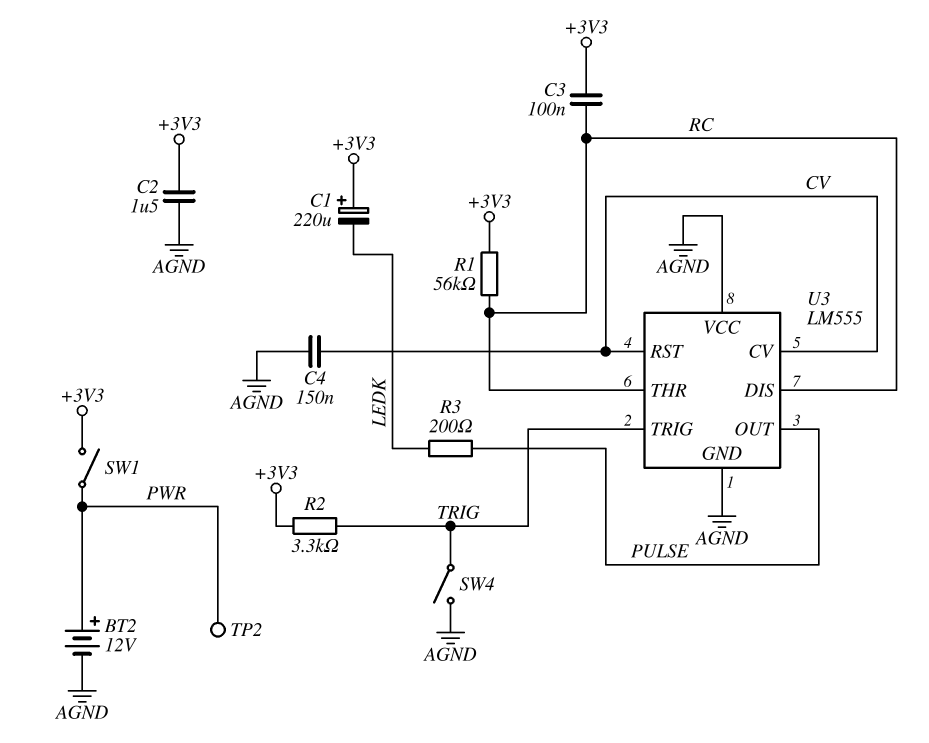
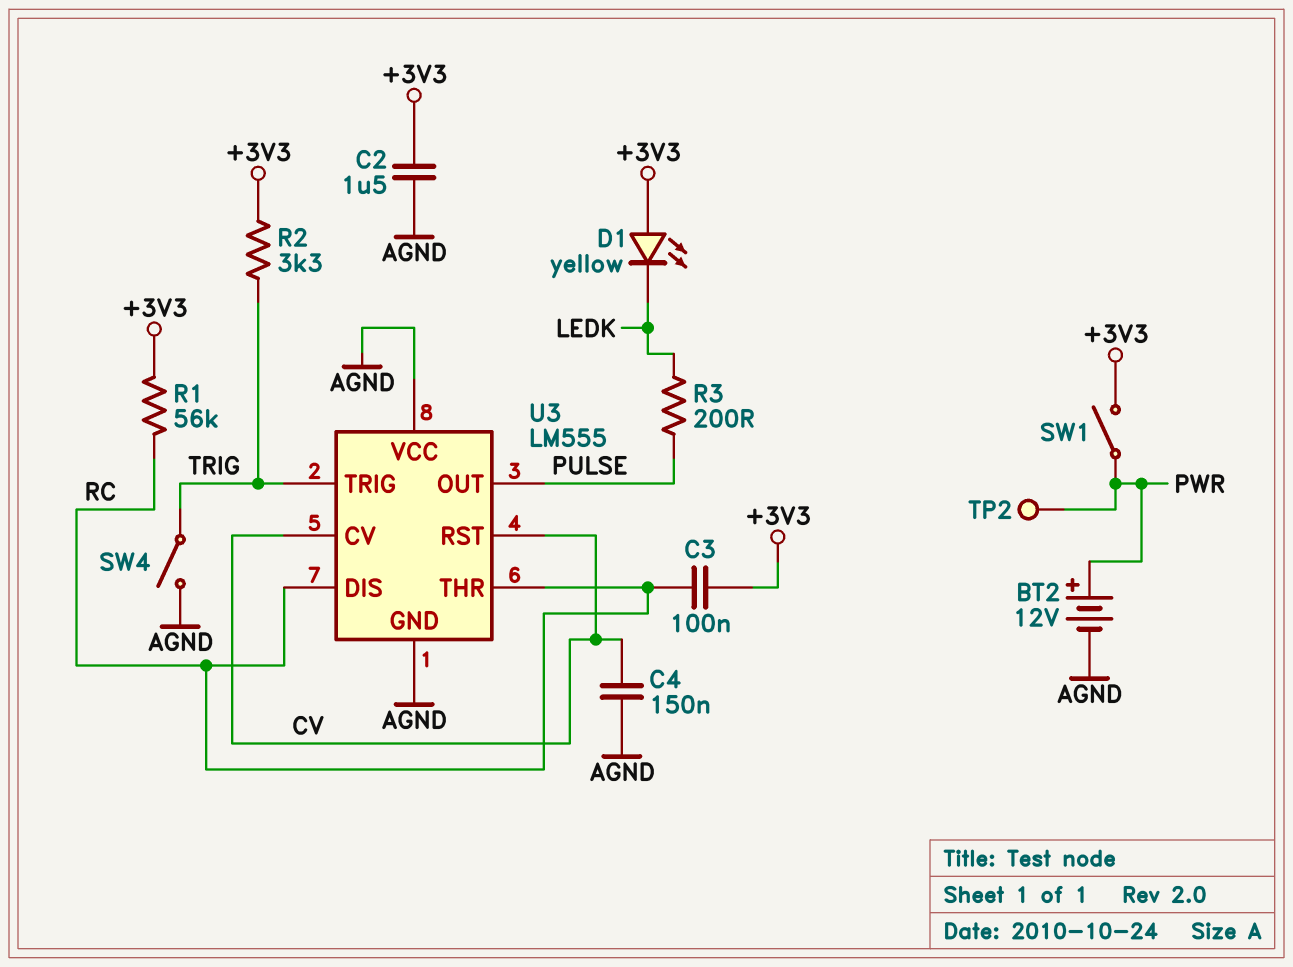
C1: 220uF (plus +3V3, minus LEDK) -> none
D1: none -> LED yellow (A +3V3, K LEDK)

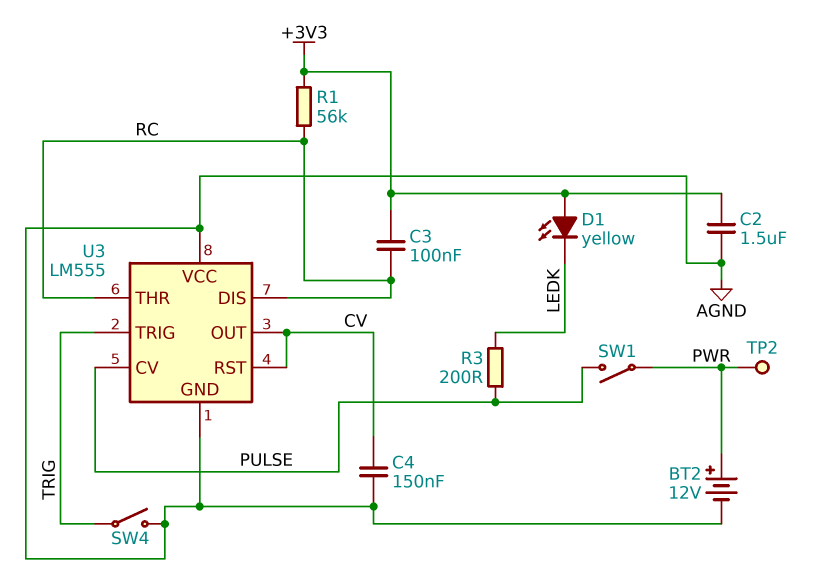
R2: 3.3k (+3V3, TRIG) -> none
SW1: switch (+3V3, PWR) -> switch (PULSE, PWR)
U3 pin CV: CV -> PULSE
U3 pin OUT: PULSE -> CV

